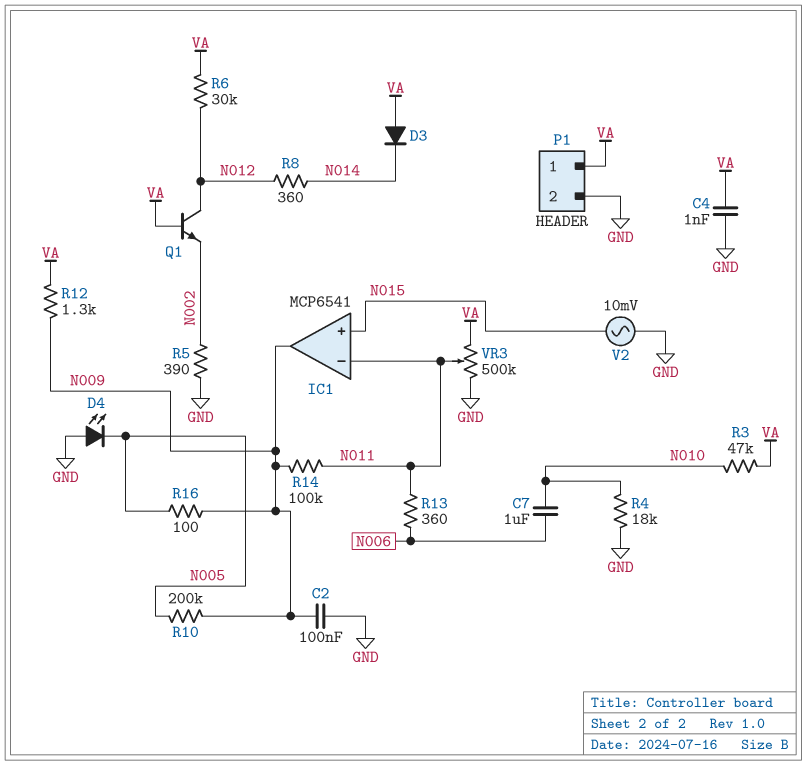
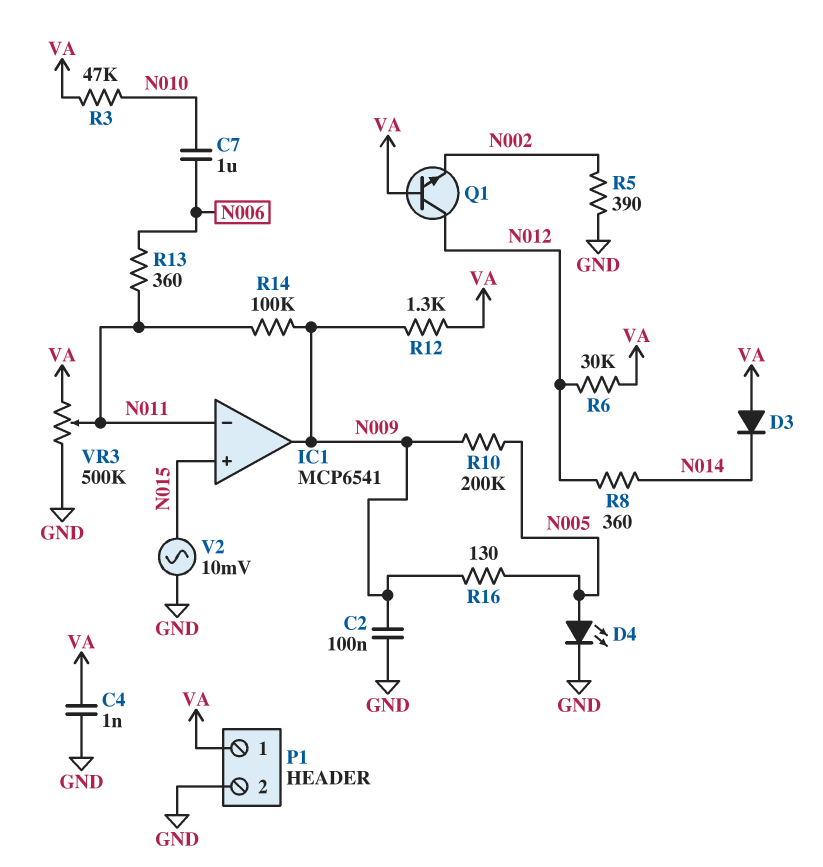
D4: LED (A GND, K N005) -> LED (A N005, K GND)
R4: 18k (GND, N010) -> none
R16: 100 (N005, N009) -> 130 (N005, N009)

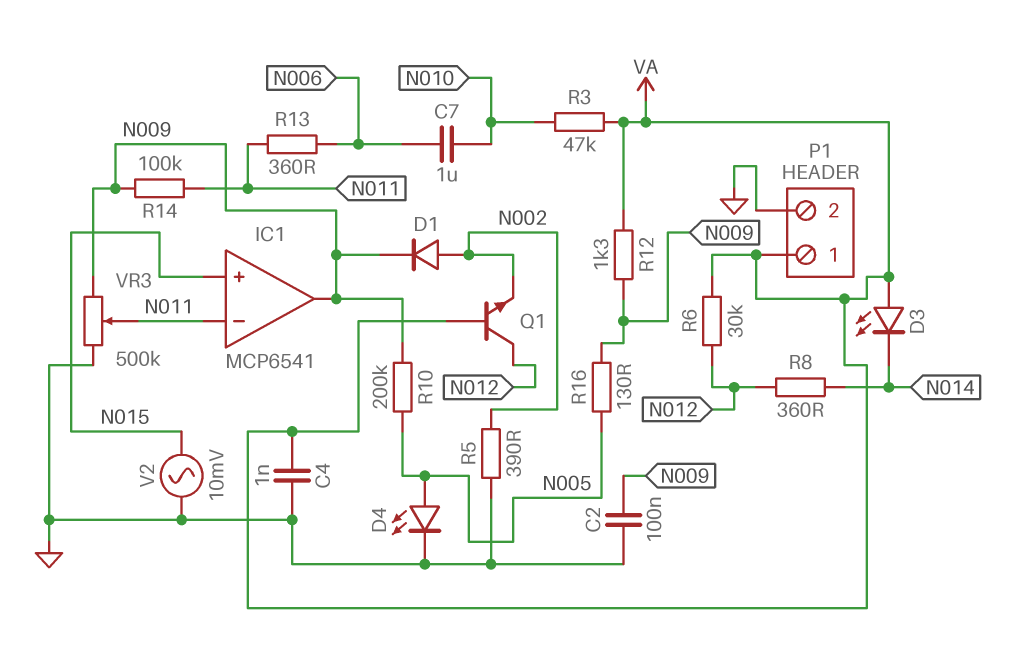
D1: none -> diode (A N002, K N009)
D3: diode (A VA, K N014) -> LED (A VA, K N014)
VR3: 500k (GND, VA, wiper N011) -> 500k (GND, N009, wiper N011)

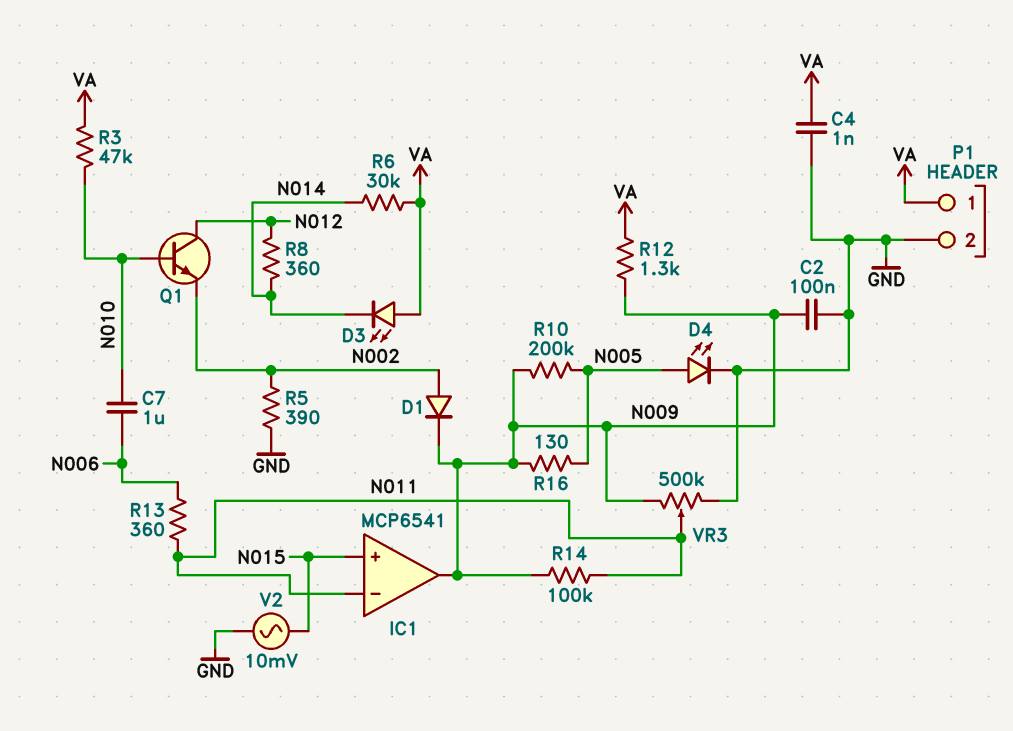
Q1: NPN (B VA, C N012, E N002) -> NPN (B N010, C N012, E N002)
R6: 30k (N012, VA) -> 30k (N014, VA)

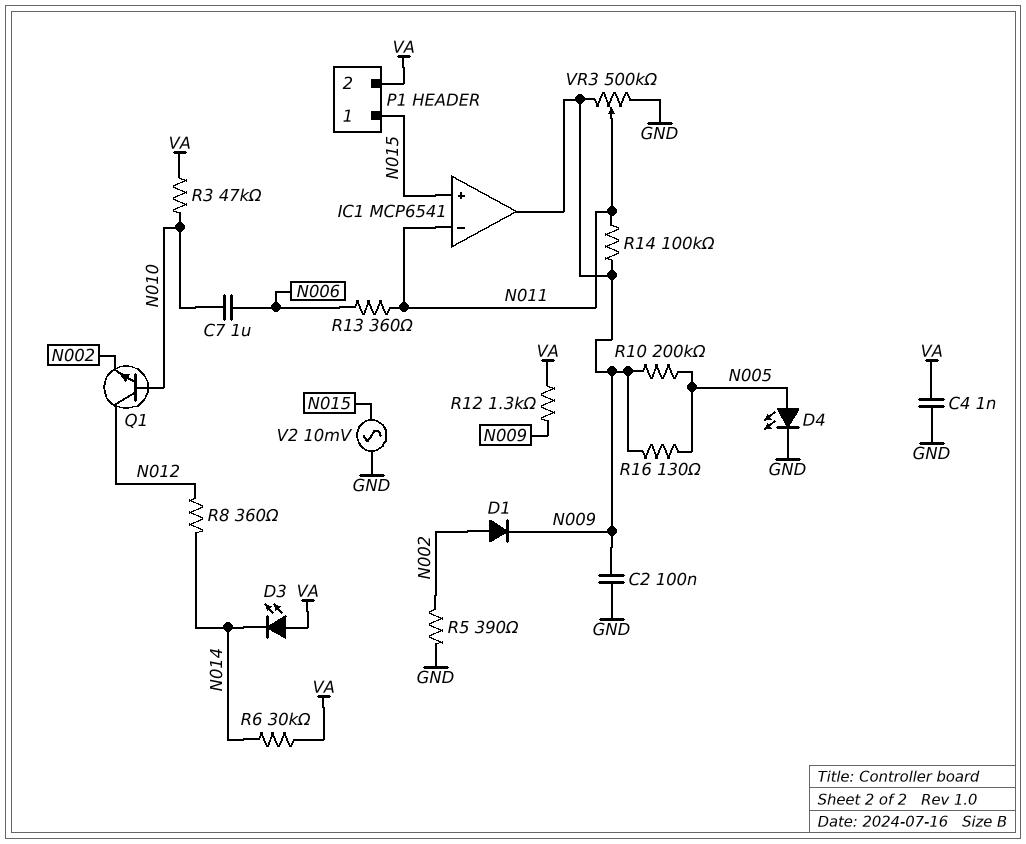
P1 pin 1: VA -> N015
P1 pin 2: GND -> VA

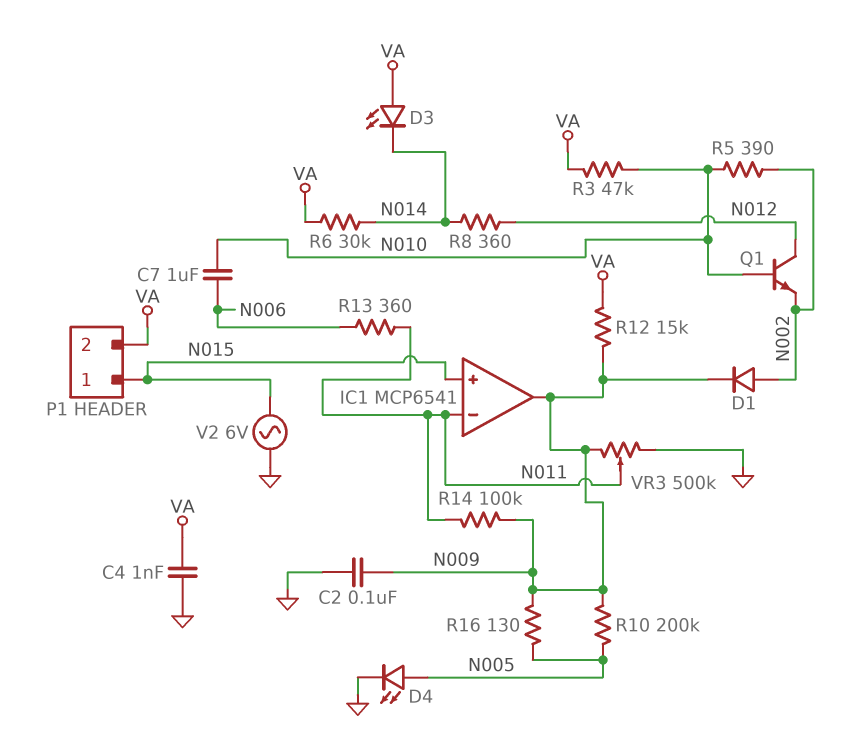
R5: 390 (GND, N002) -> 390 (N002, N010)
R12: 1.3k (N009, VA) -> 15k (N009, VA)
V2: AC 10mV (GND, N015) -> AC 6V (GND, N015)

